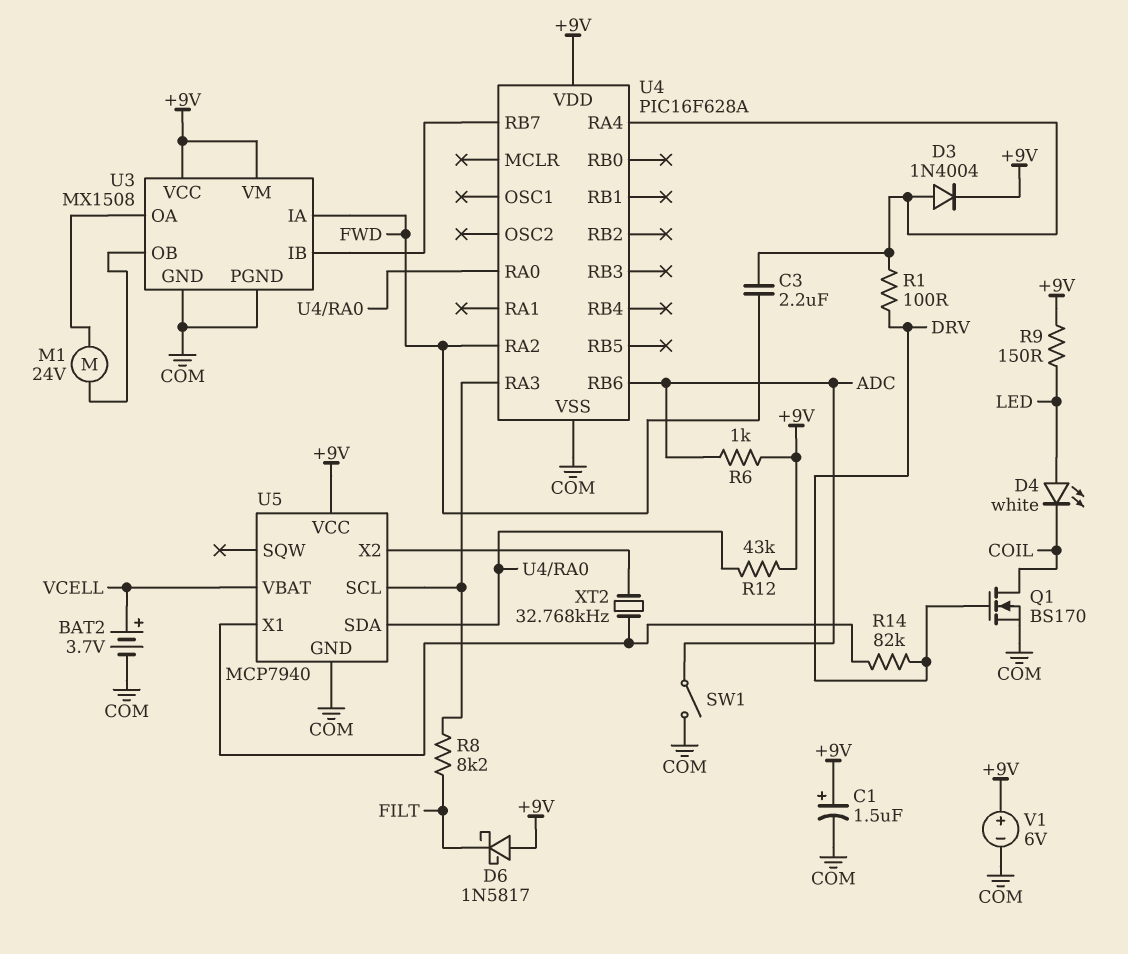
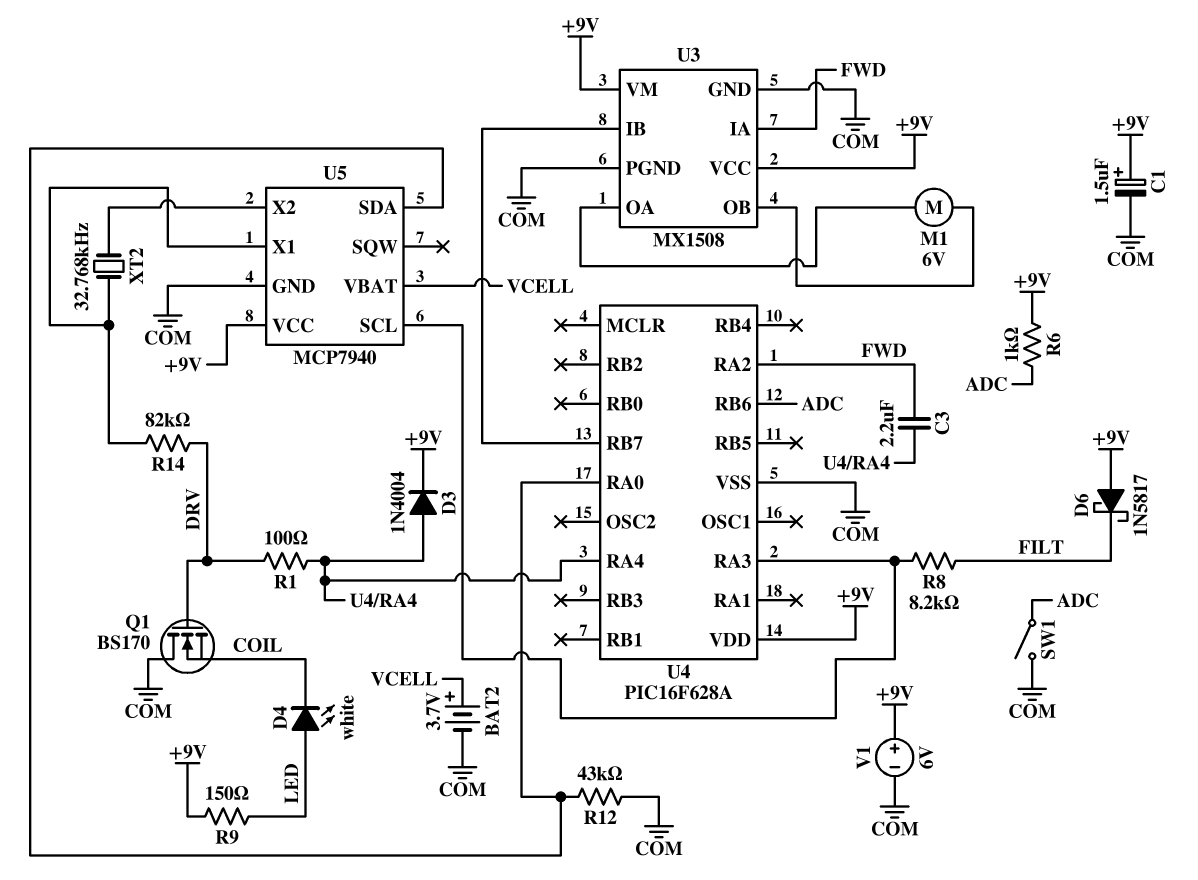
M1: motor 24V (U3/OA, U3/OB) -> motor 6V (U3/OA, U3/OB)
Q1: NMOS BS170 (G DRV, D COIL, S COM) -> NMOS BS170 (G DRV, D COM, S COIL)
R12: 43k (+9V, U4/RA0) -> 43k (COM, U4/RA0)

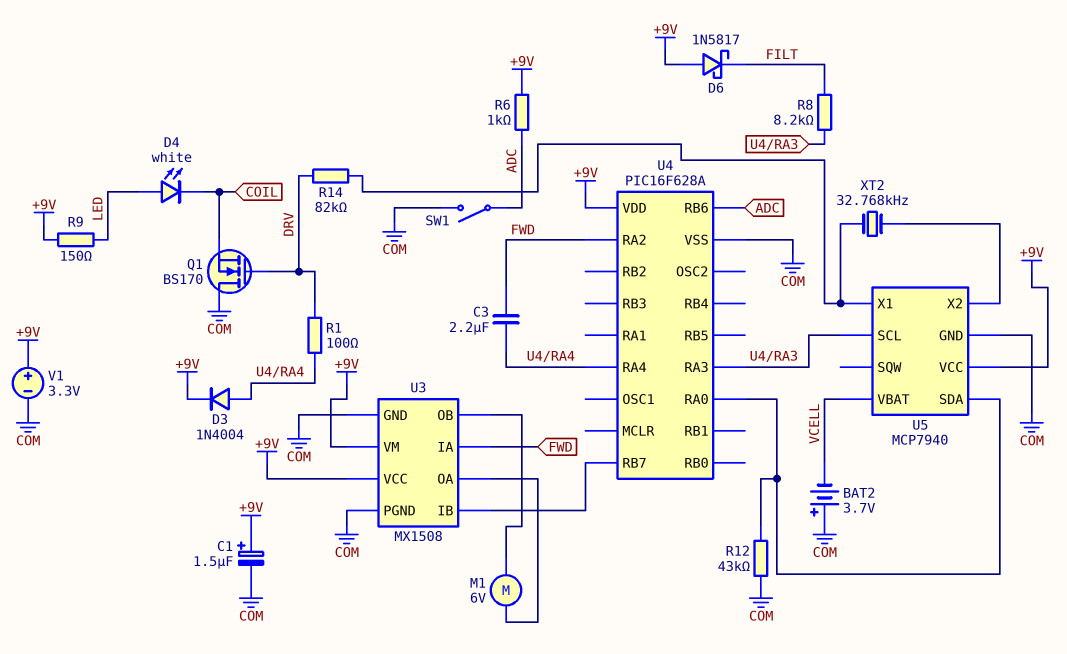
BAT2: 3.7V (plus VCELL, minus COM) -> 3.7V (plus COM, minus VCELL)
V1: 6V (plus +9V, minus COM) -> 3.3V (plus +9V, minus COM)

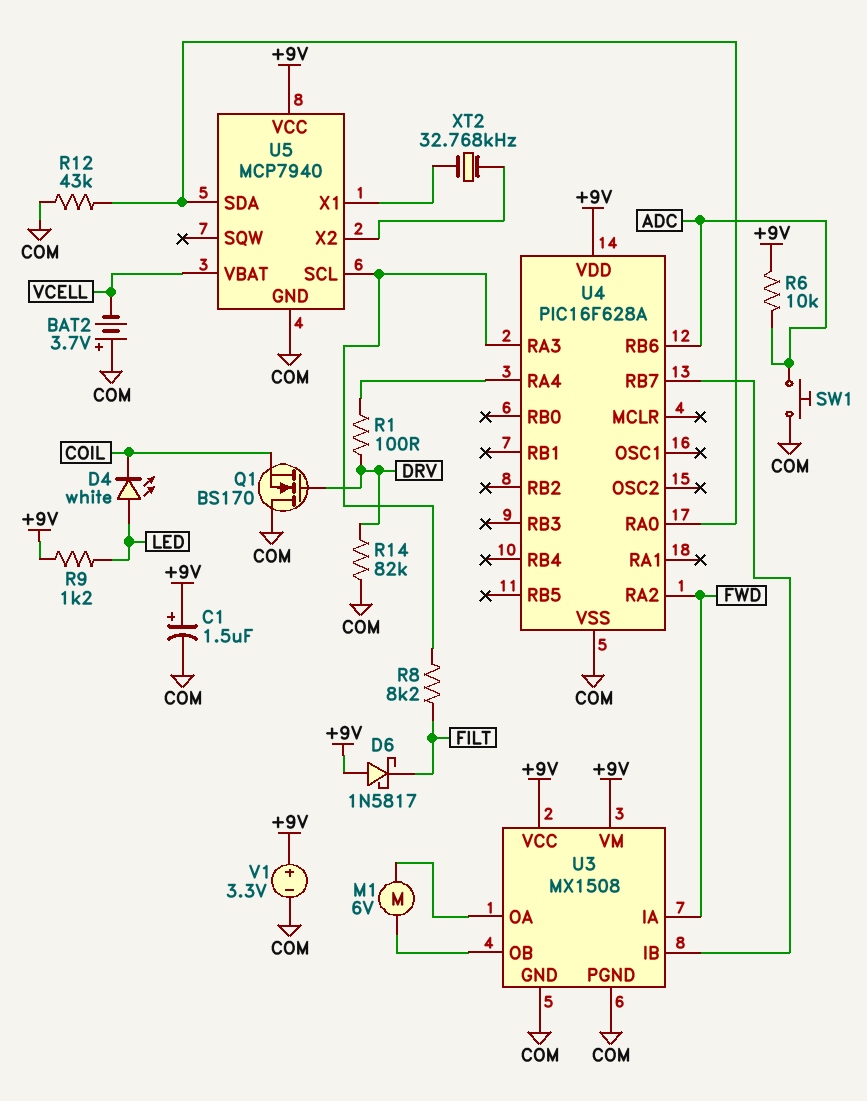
C3: 2.2uF (FWD, U4/RA4) -> none
D3: diode 1N4004 (A U4/RA4, K +9V) -> none
R6: 1k (+9V, ADC) -> 10k (+9V, ADC)
R9: 150 (+9V, LED) -> 1.2k (+9V, LED)
R14: 82k (DRV, U5/X1) -> 82k (COM, DRV)
SW1: switch (ADC, COM) -> button (ADC, COM)

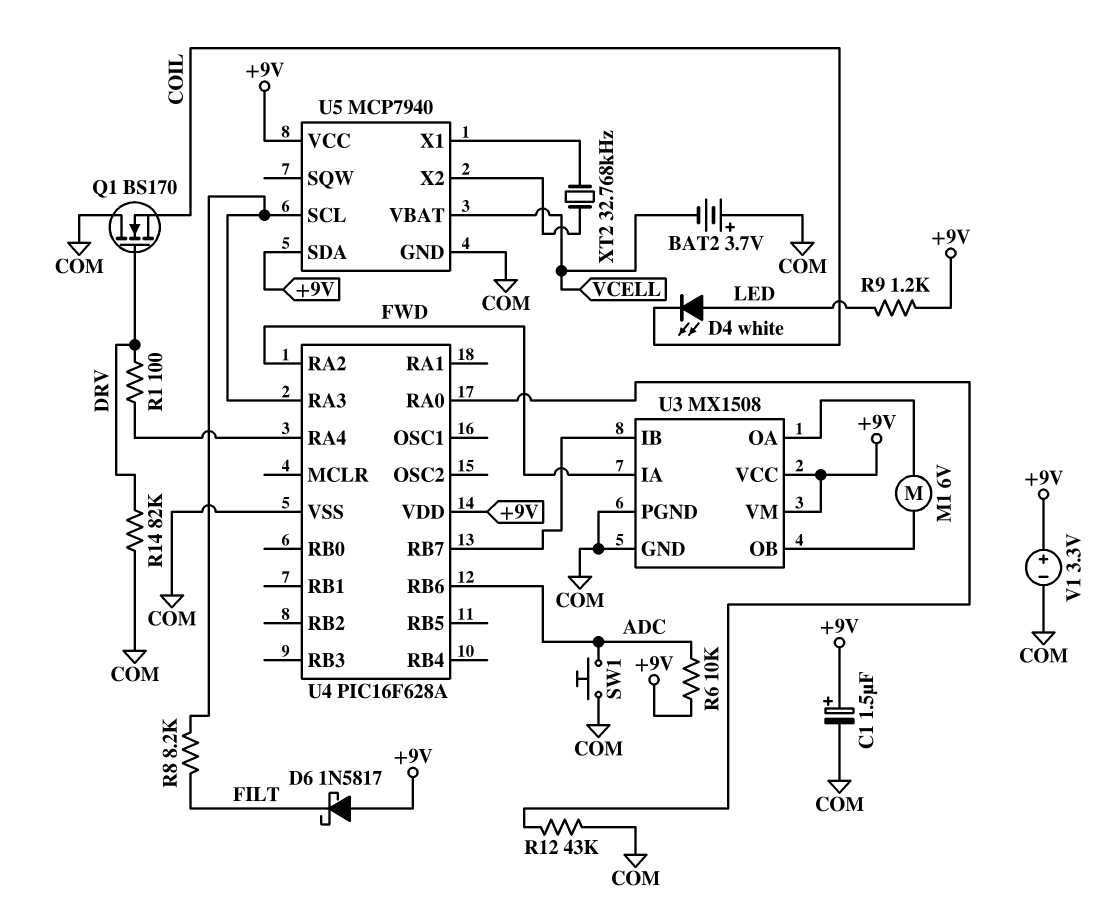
U5 pin SDA: U4/RA0 -> +9V

